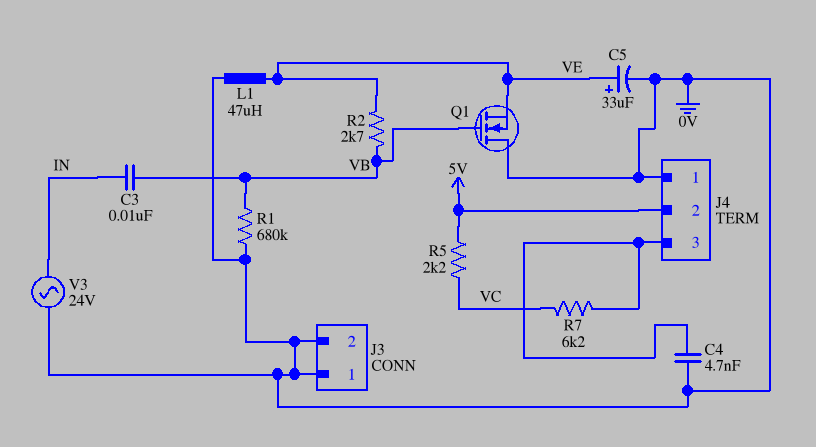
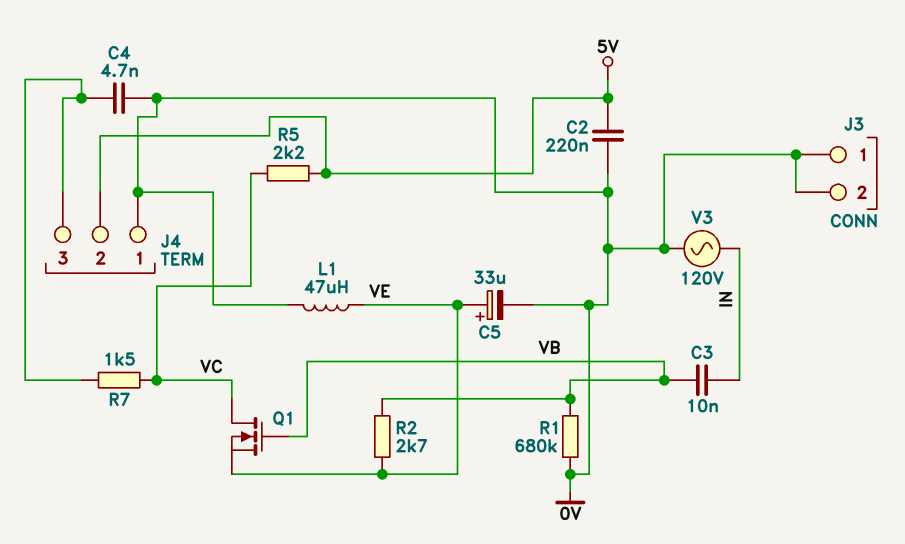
C2: none -> 220nF (0V, 5V)
Q1: NMOS (G VB, D 0V, S VE) -> NMOS (G VB, D VC, S VE)
R7: 6.2k (J4/3, VC) -> 1.5k (J4/3, VC)
V3: AC 24V (0V, IN) -> AC 120V (0V, IN)

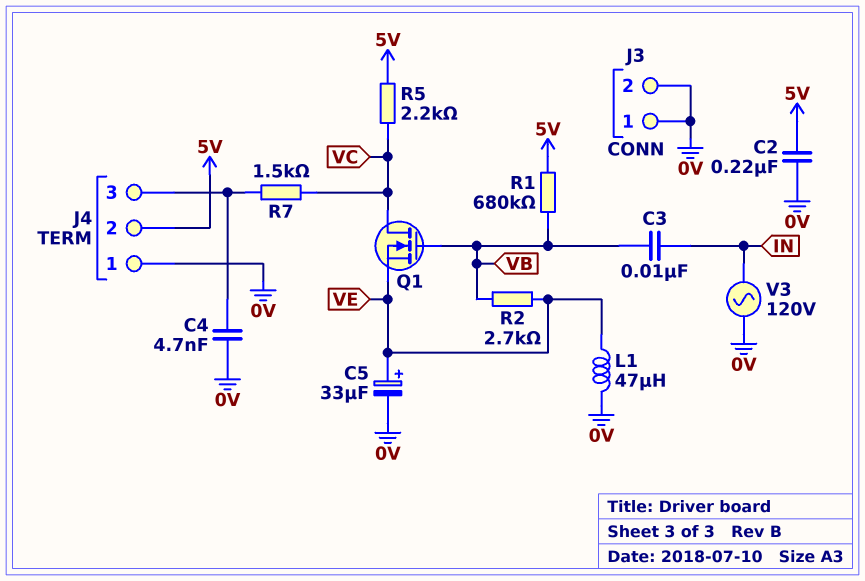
R1: 680k (0V, VB) -> 680k (5V, VB)

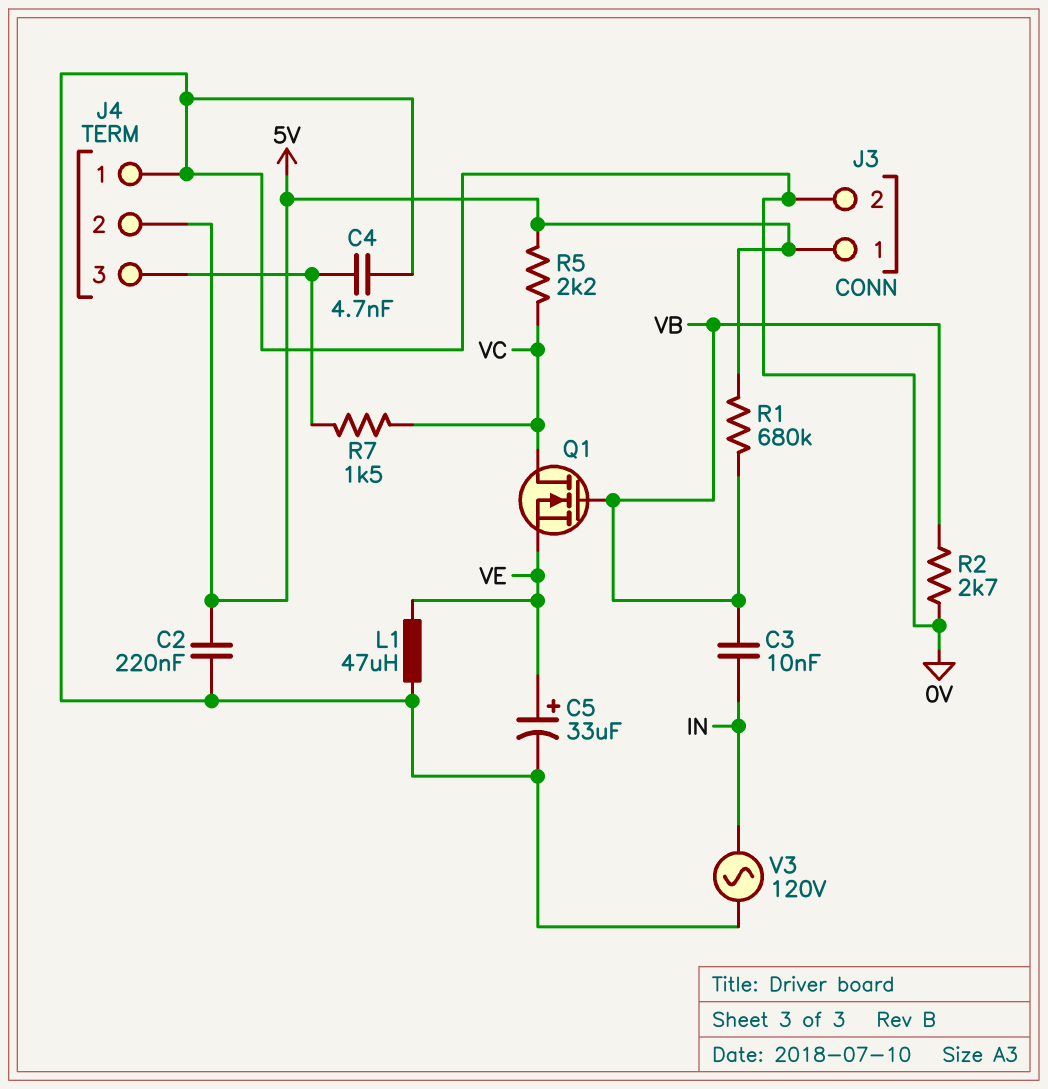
J3 pin 1: 0V -> 5V
R2: 2.7k (VB, VE) -> 2.7k (0V, VB)

